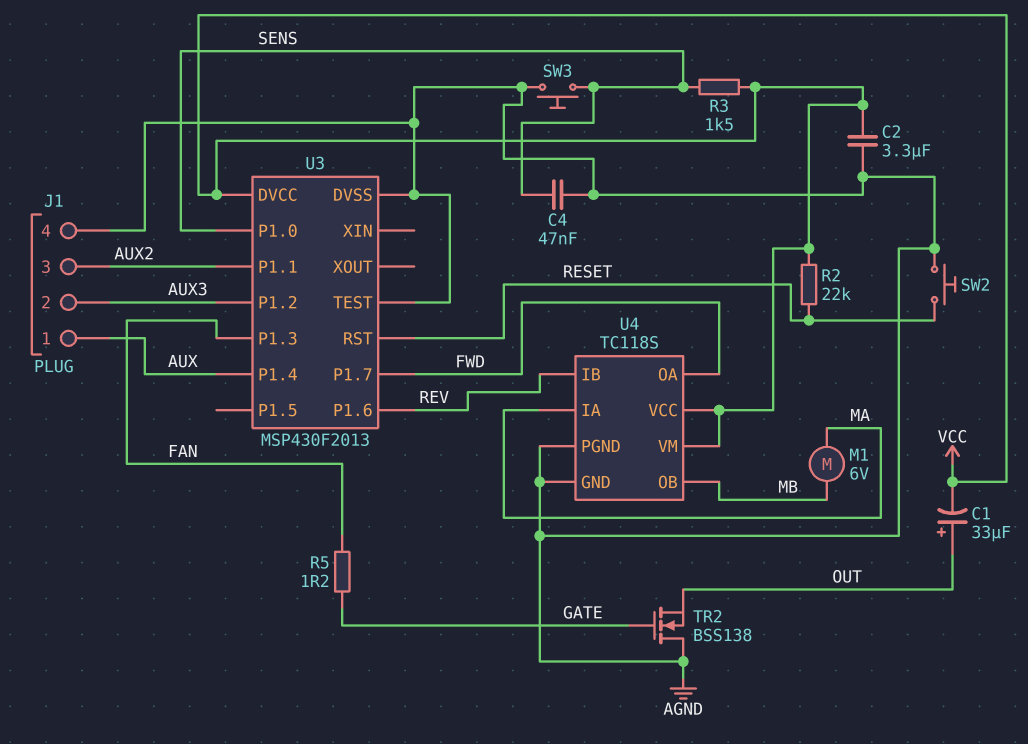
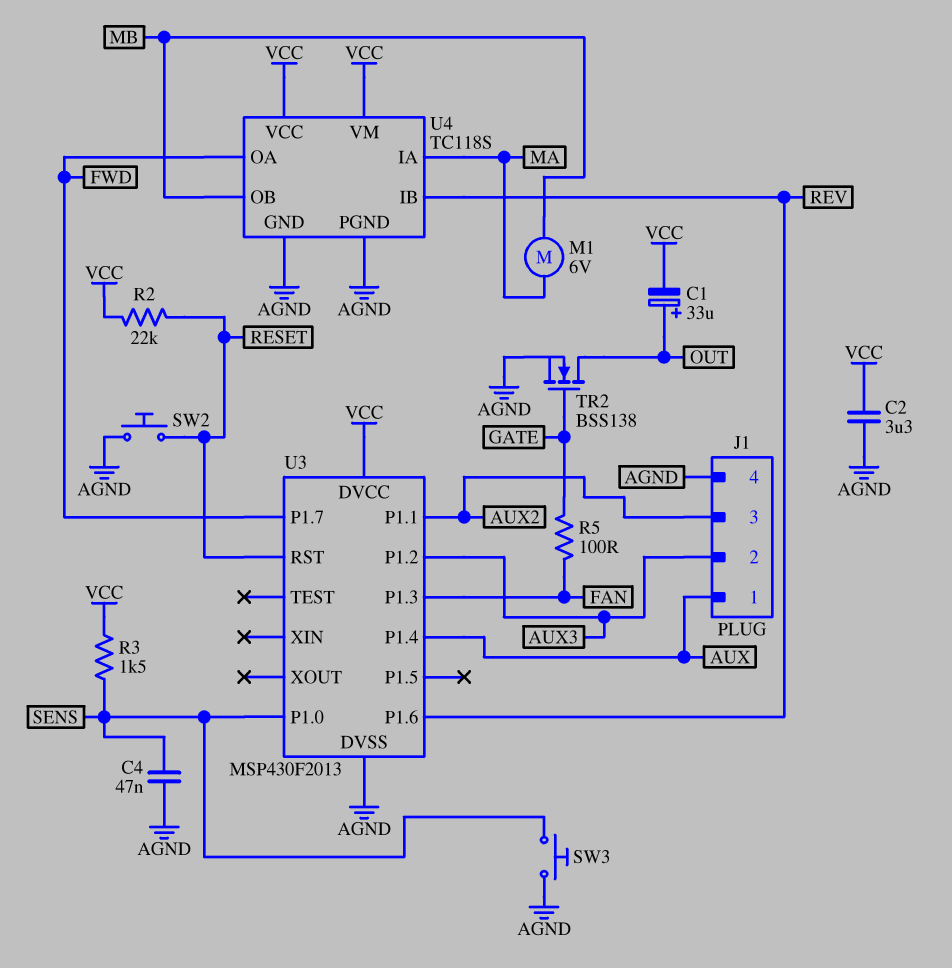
R5: 1.2 (FAN, GATE) -> 100 (FAN, GATE)
TR2: NMOS BSS138 (G GATE, D AGND, S OUT) -> NMOS BSS138 (G GATE, D OUT, S AGND)
U3 pin TEST: AGND -> none

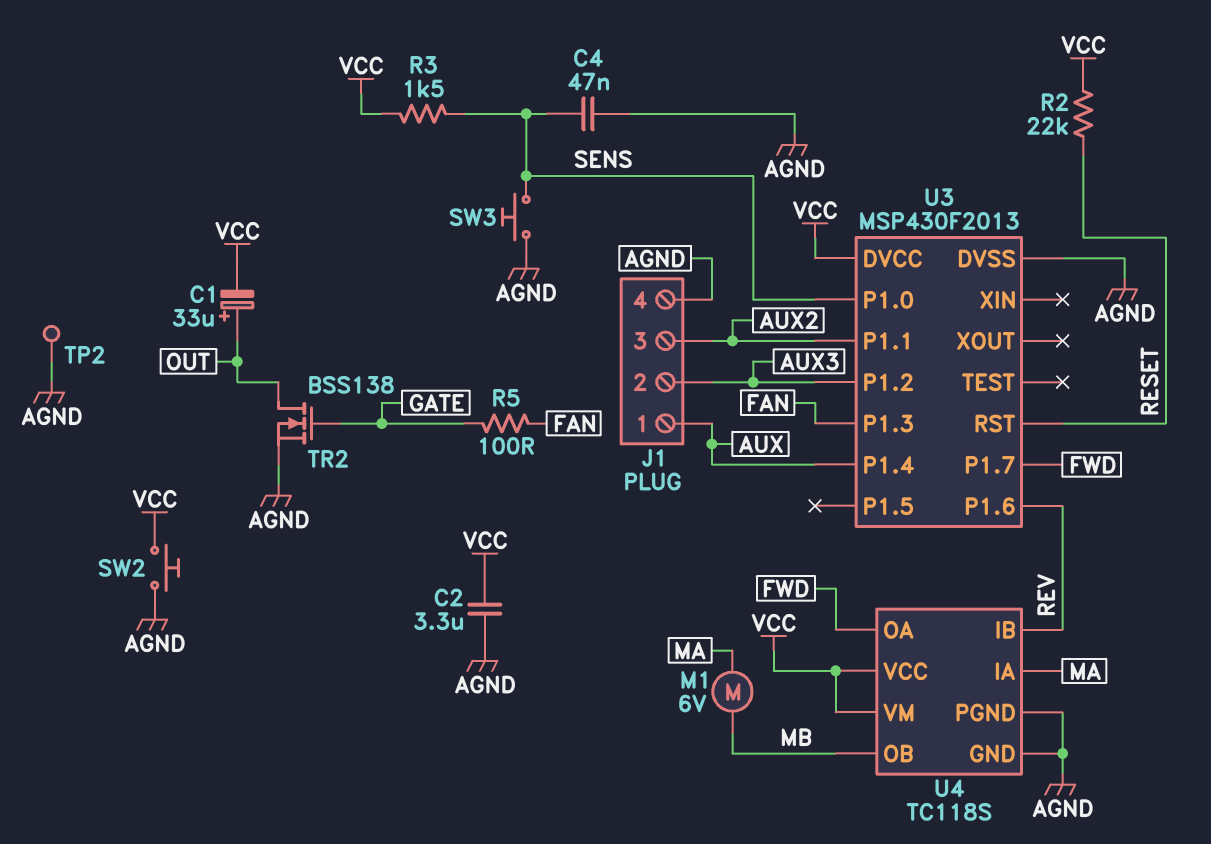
SW2: button (AGND, RESET) -> button (AGND, VCC)
TP2: none -> test point (AGND)

